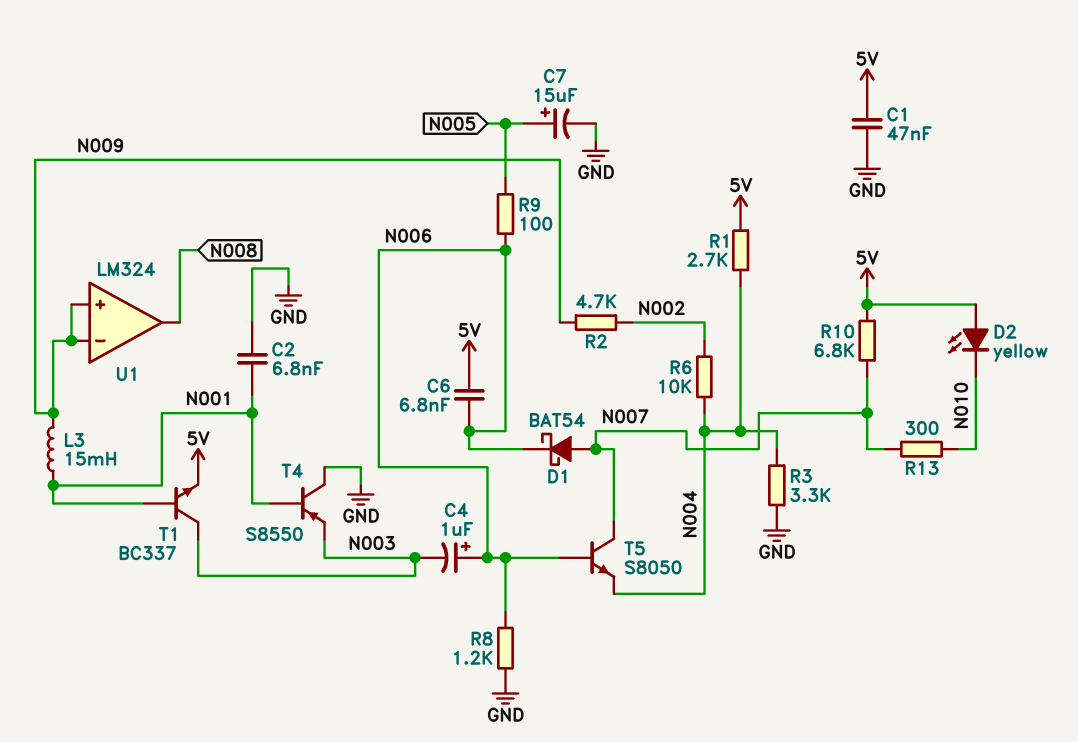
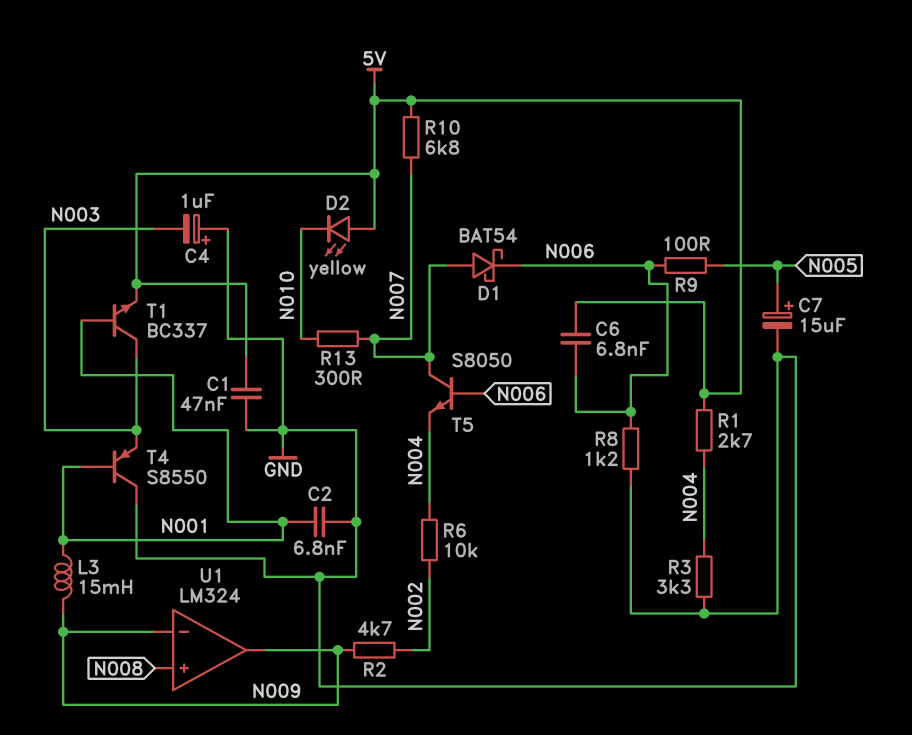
C4: 1uF (plus N006, minus N003) -> 1uF (plus GND, minus N003)
U1 pin in+: N009 -> N008
U1 pin out: N008 -> N009

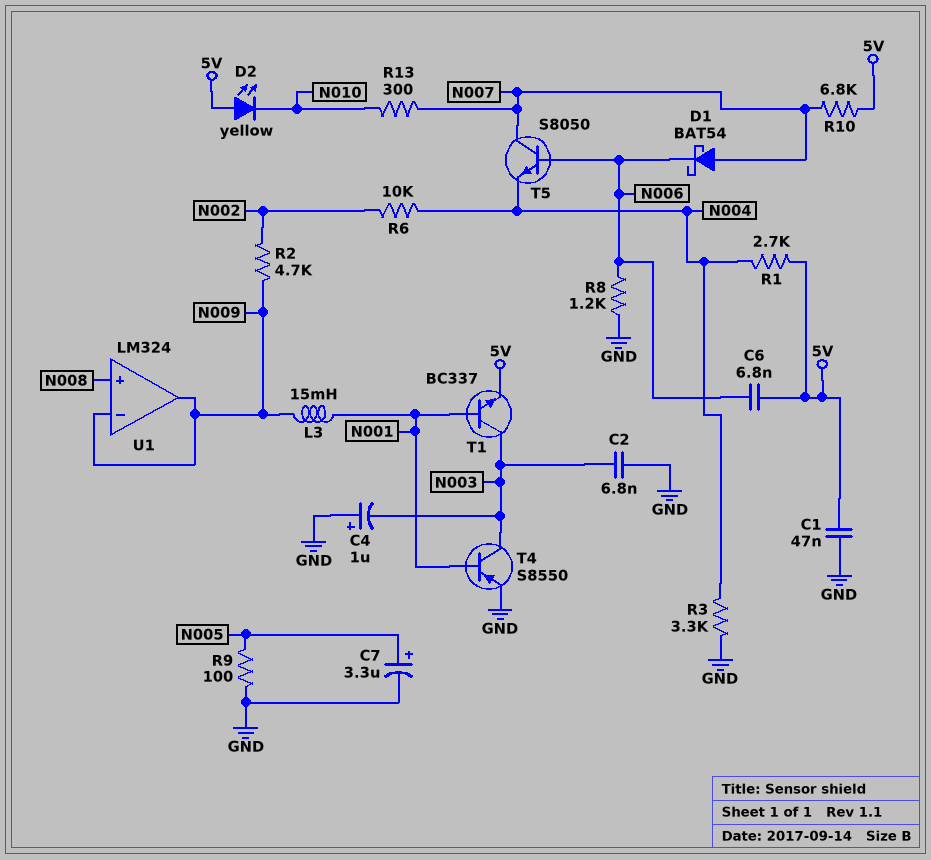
C2: 6.8nF (GND, N001) -> 6.8nF (GND, N003)
C7: 15uF (plus N005, minus GND) -> 3.3uF (plus N005, minus GND)
R9: 100 (N005, N006) -> 100 (GND, N005)
T4: PNP S8550 (B N001, C GND, E N003) -> PNP S8550 (B N001, C N003, E GND)

